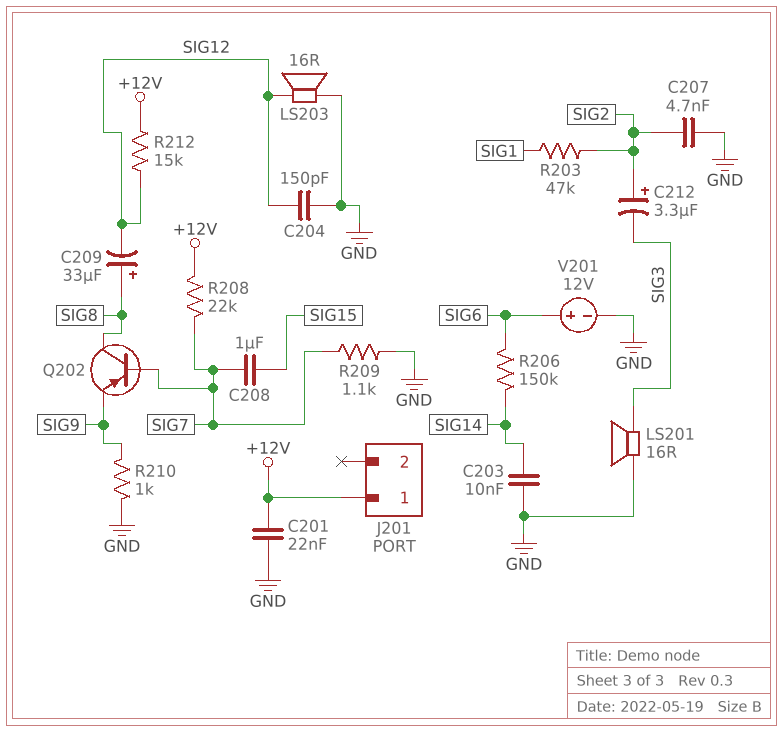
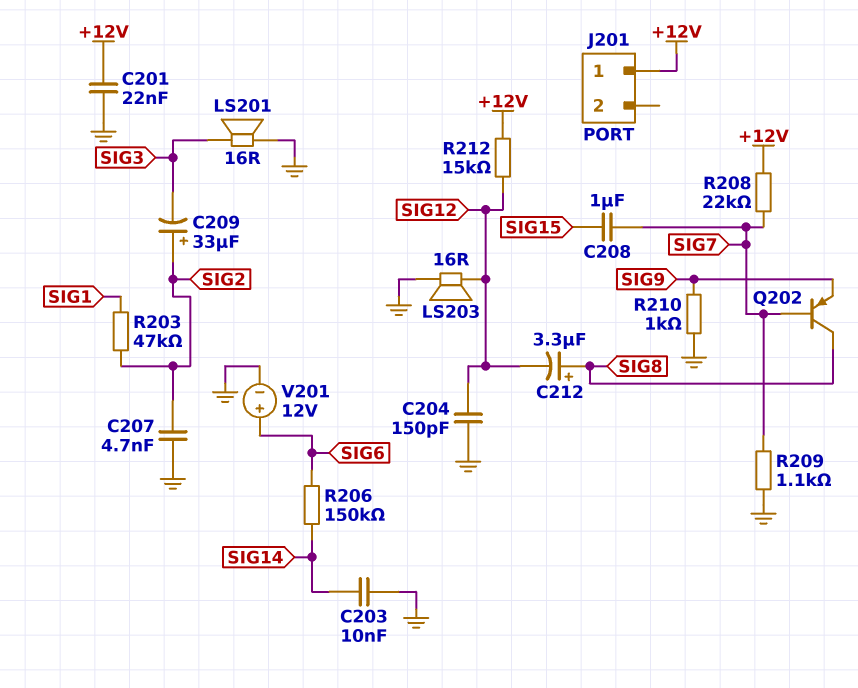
C209: 33uF (plus SIG8, minus SIG12) -> 33uF (plus SIG2, minus SIG3)
C212: 3.3uF (plus SIG2, minus SIG3) -> 3.3uF (plus SIG8, minus SIG12)

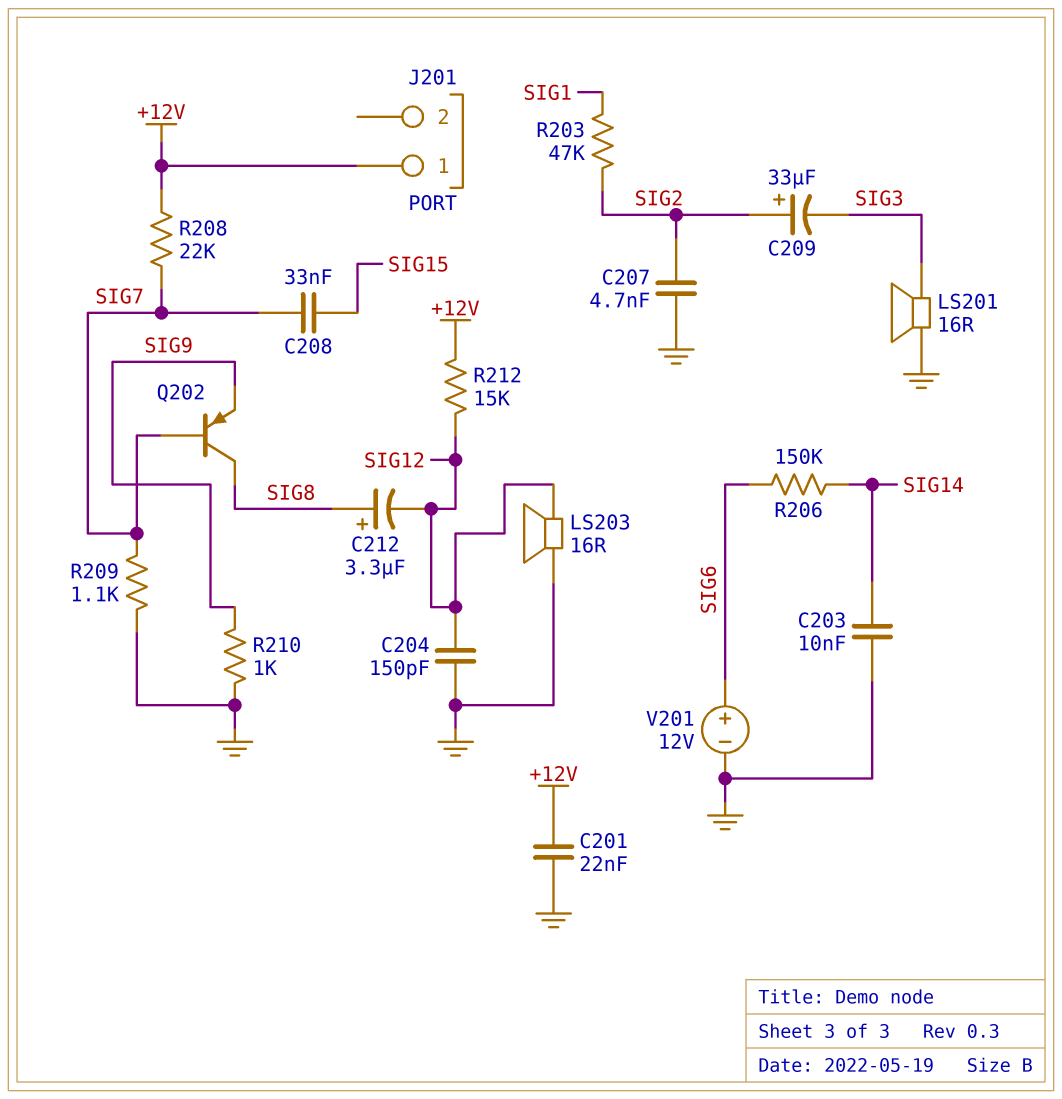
C208: 1uF (SIG7, SIG15) -> 33nF (SIG7, SIG15)

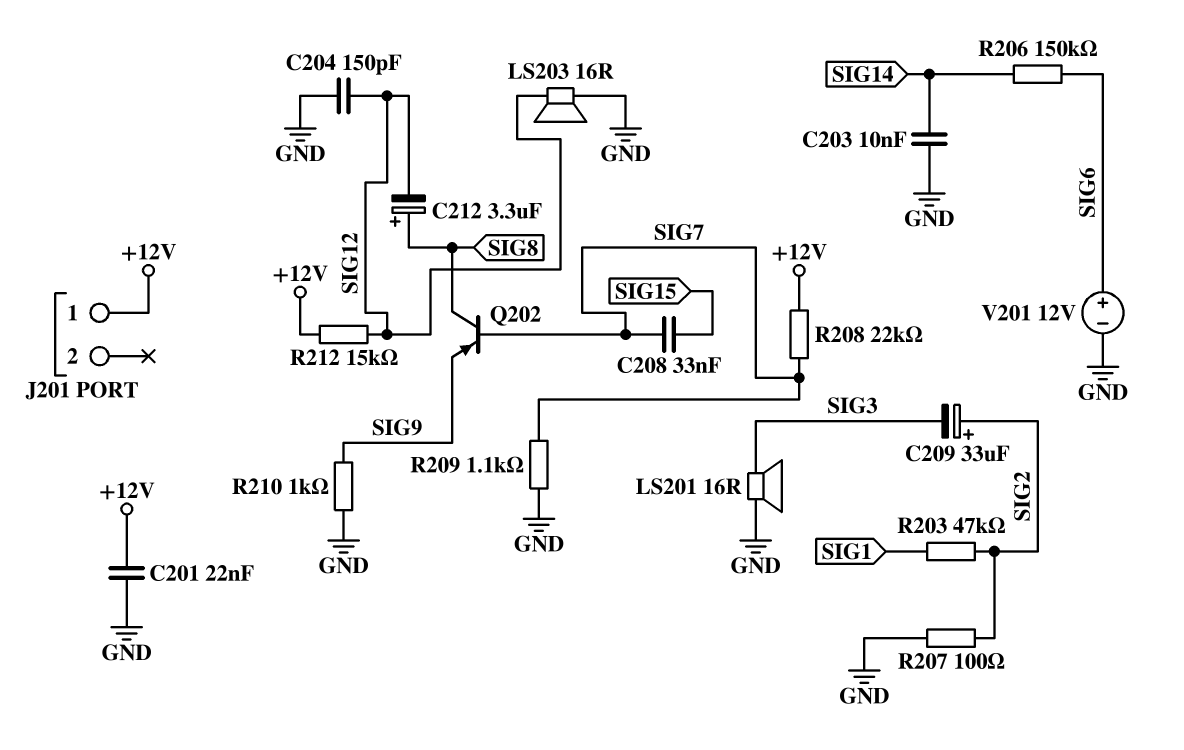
C207: 4.7nF (GND, SIG2) -> none
R207: none -> 100 (GND, SIG2)

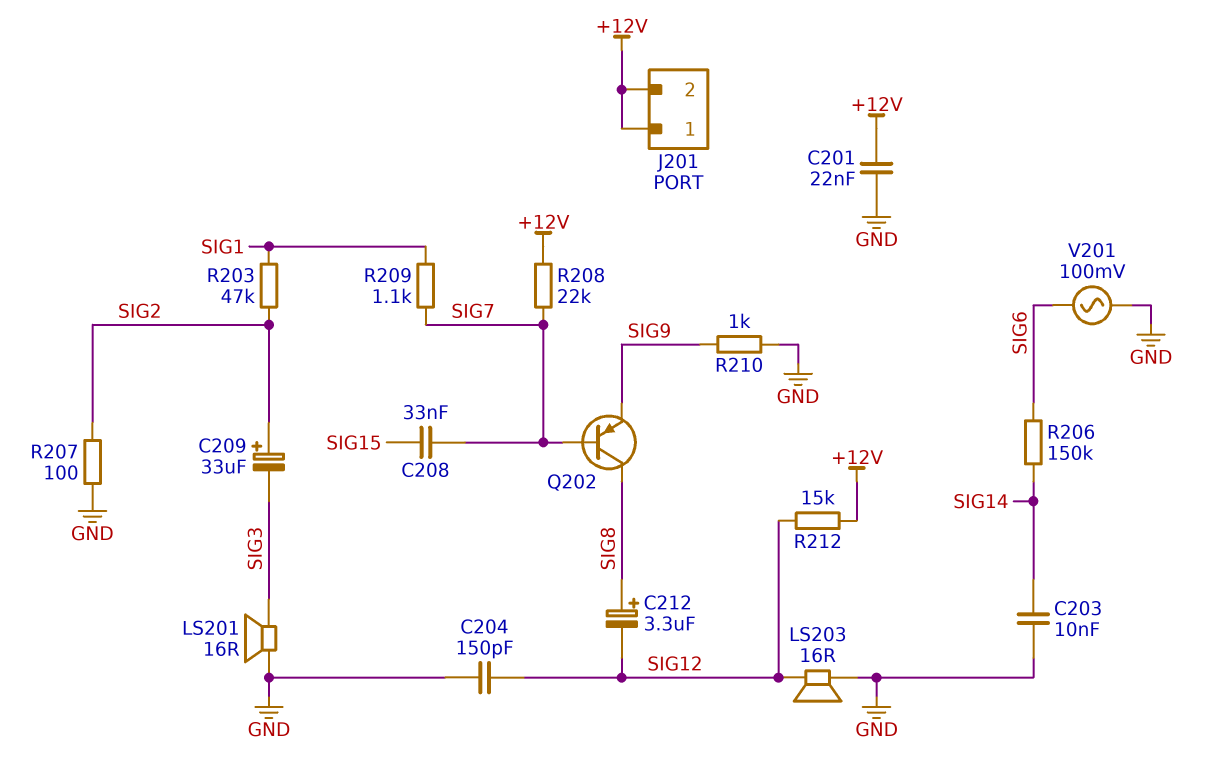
J201 pin 2: none -> +12V
R209: 1.1k (GND, SIG7) -> 1.1k (SIG1, SIG7)
V201: 12V (plus SIG6, minus GND) -> AC 100mV (GND, SIG6)

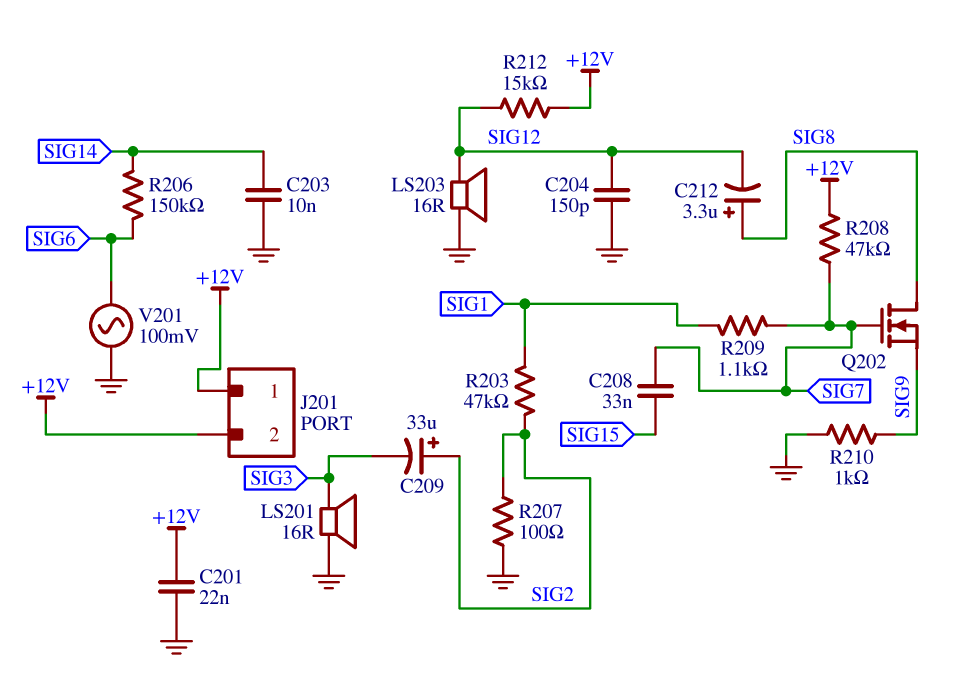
Q202: PNP (B SIG7, C SIG8, E SIG9) -> NMOS (G SIG7, D SIG8, S SIG9)
R208: 22k (+12V, SIG7) -> 47k (+12V, SIG7)

